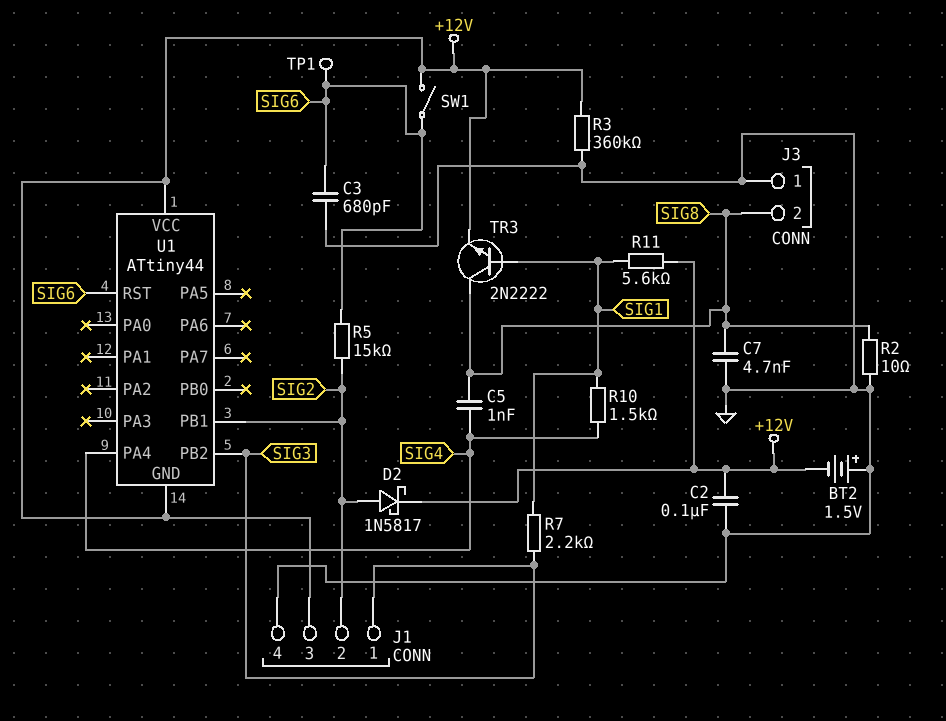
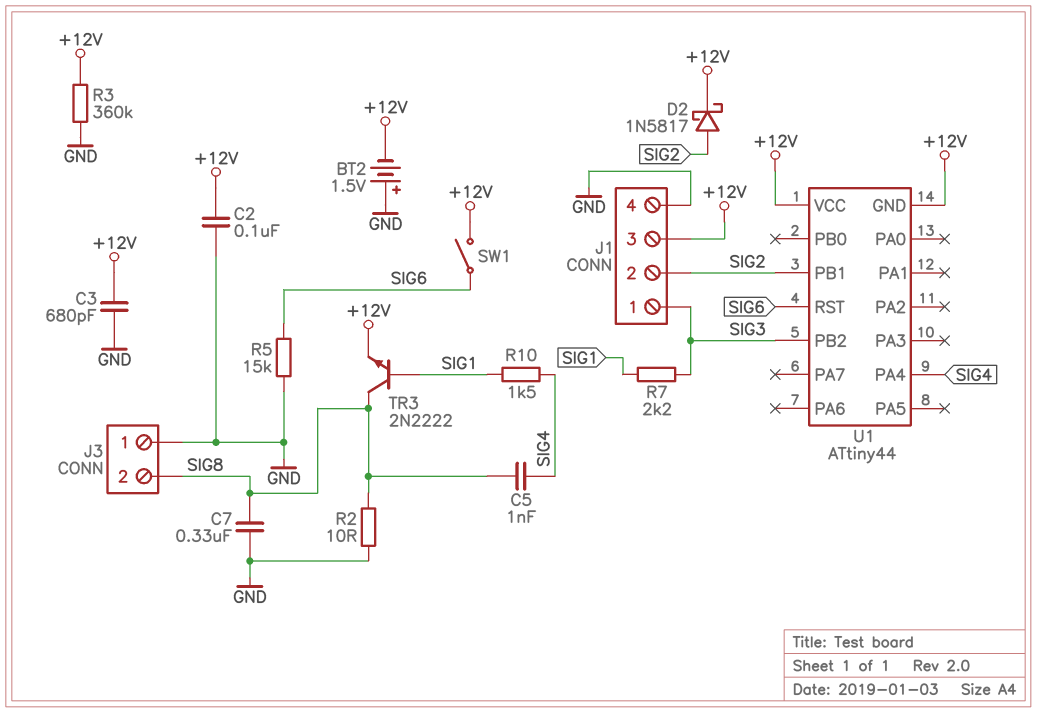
C3: 680pF (GND, SIG6) -> 680pF (+12V, GND)
C7: 4.7nF (GND, SIG8) -> 330nF (GND, SIG8)
R5: 15k (SIG2, SIG6) -> 15k (GND, SIG6)
R11: 5.6k (+12V, SIG1) -> none
TP1: test point (SIG6) -> none

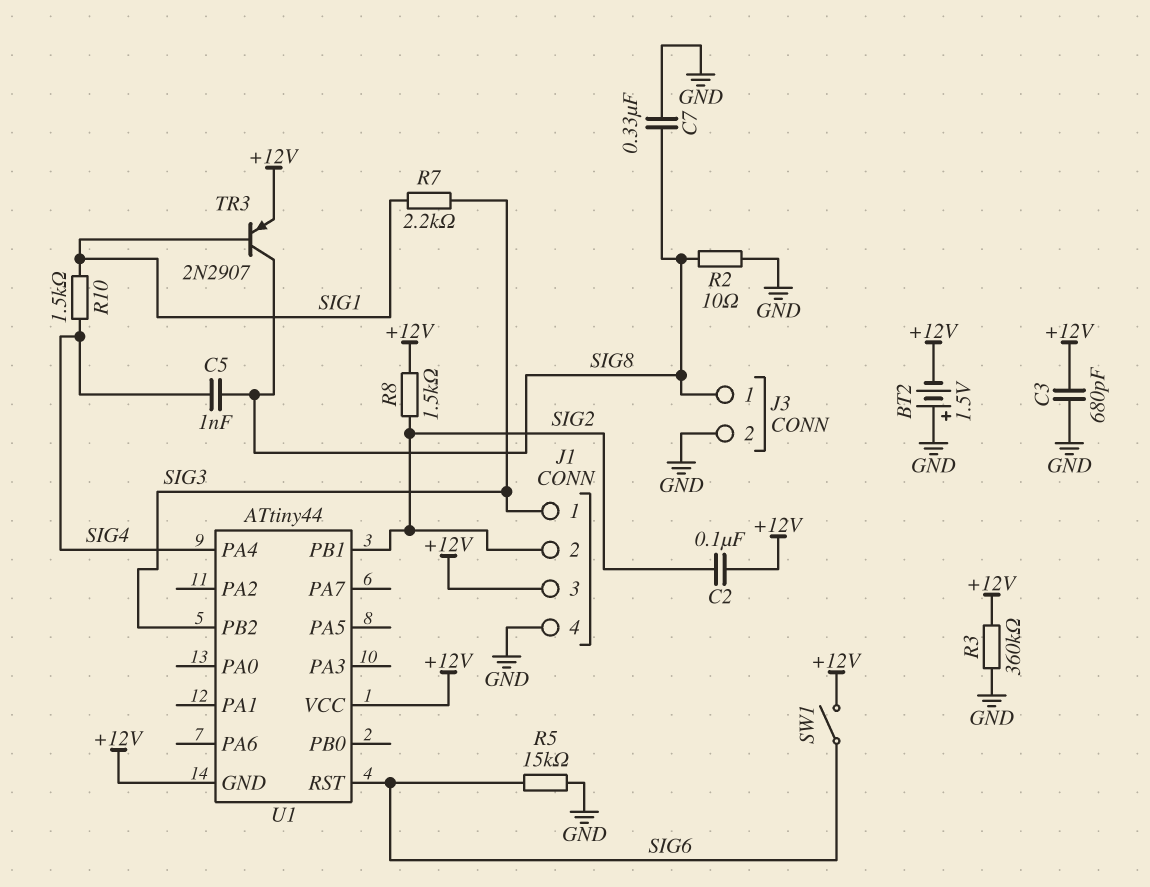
C2: 100nF (+12V, GND) -> 100nF (+12V, SIG2)
D2: schottky 1N5817 (A SIG2, K +12V) -> none
J3 pin 1: GND -> SIG8
J3 pin 2: SIG8 -> GND
R8: none -> 1.5k (+12V, SIG2)
TR3: NPN 2N2222 (B SIG1, C SIG8, E +12V) -> PNP 2N2907 (B SIG1, C SIG8, E +12V)

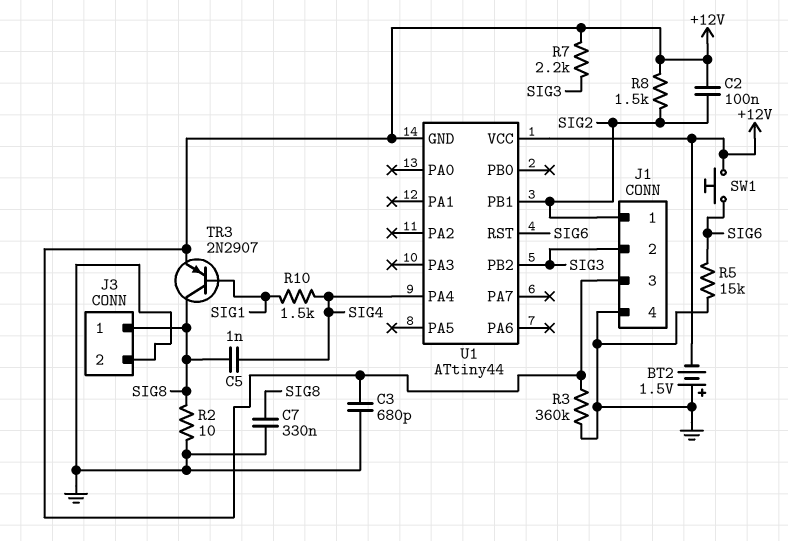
J1 pin 1: SIG3 -> SIG2
J1 pin 2: SIG2 -> SIG3
R7: 2.2k (SIG1, SIG3) -> 2.2k (+12V, SIG3)
SW1: switch (+12V, SIG6) -> button (+12V, SIG6)

